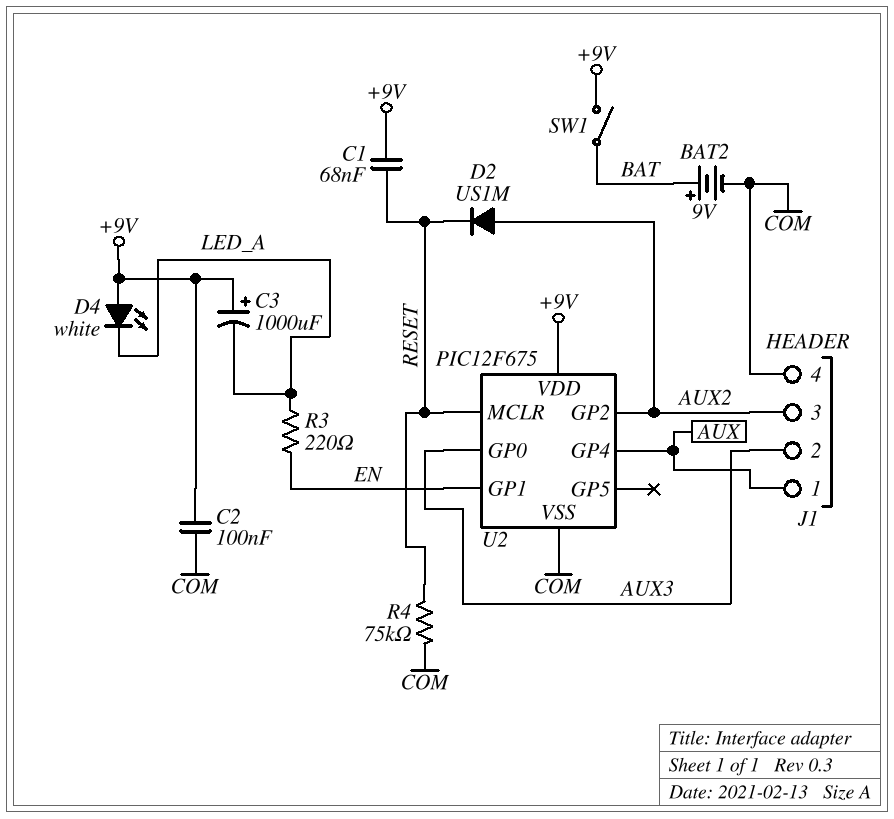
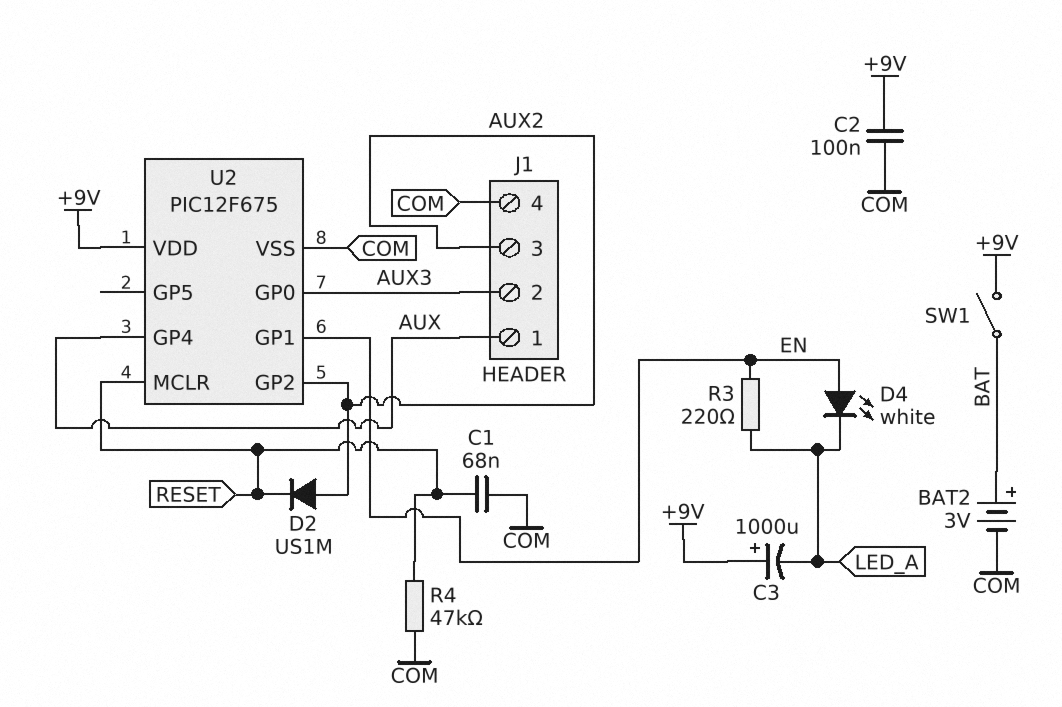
BAT2: 9V (plus BAT, minus COM) -> 3V (plus BAT, minus COM)
C1: 68nF (+9V, RESET) -> 68nF (COM, RESET)
D4: LED white (A +9V, K LED_A) -> LED white (A EN, K LED_A)
R4: 75k (COM, RESET) -> 47k (COM, RESET)

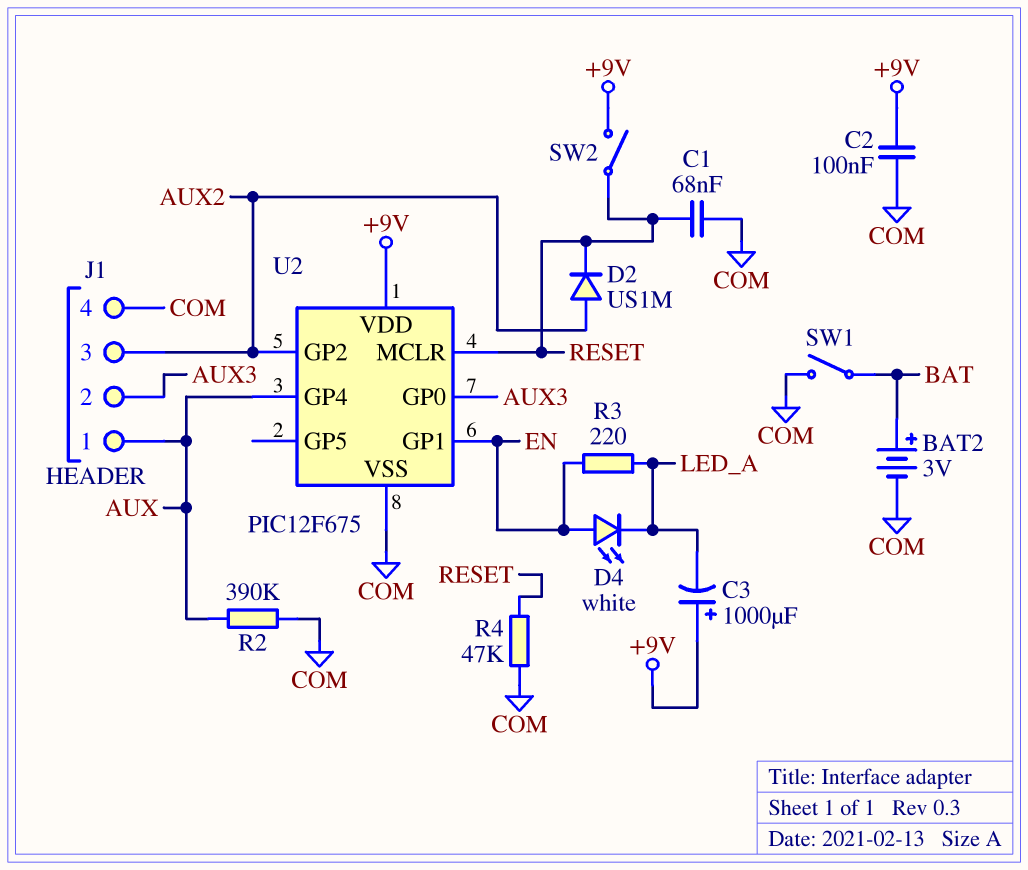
R2: none -> 390k (AUX, COM)
SW1: switch (+9V, BAT) -> switch (BAT, COM)
SW2: none -> switch (+9V, RESET)

